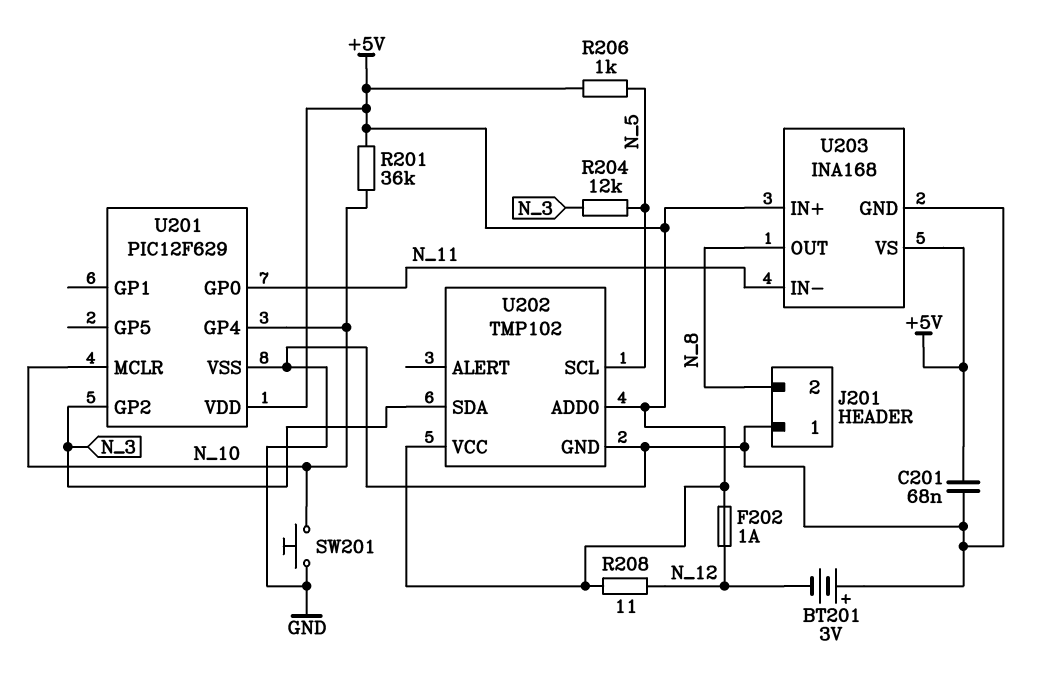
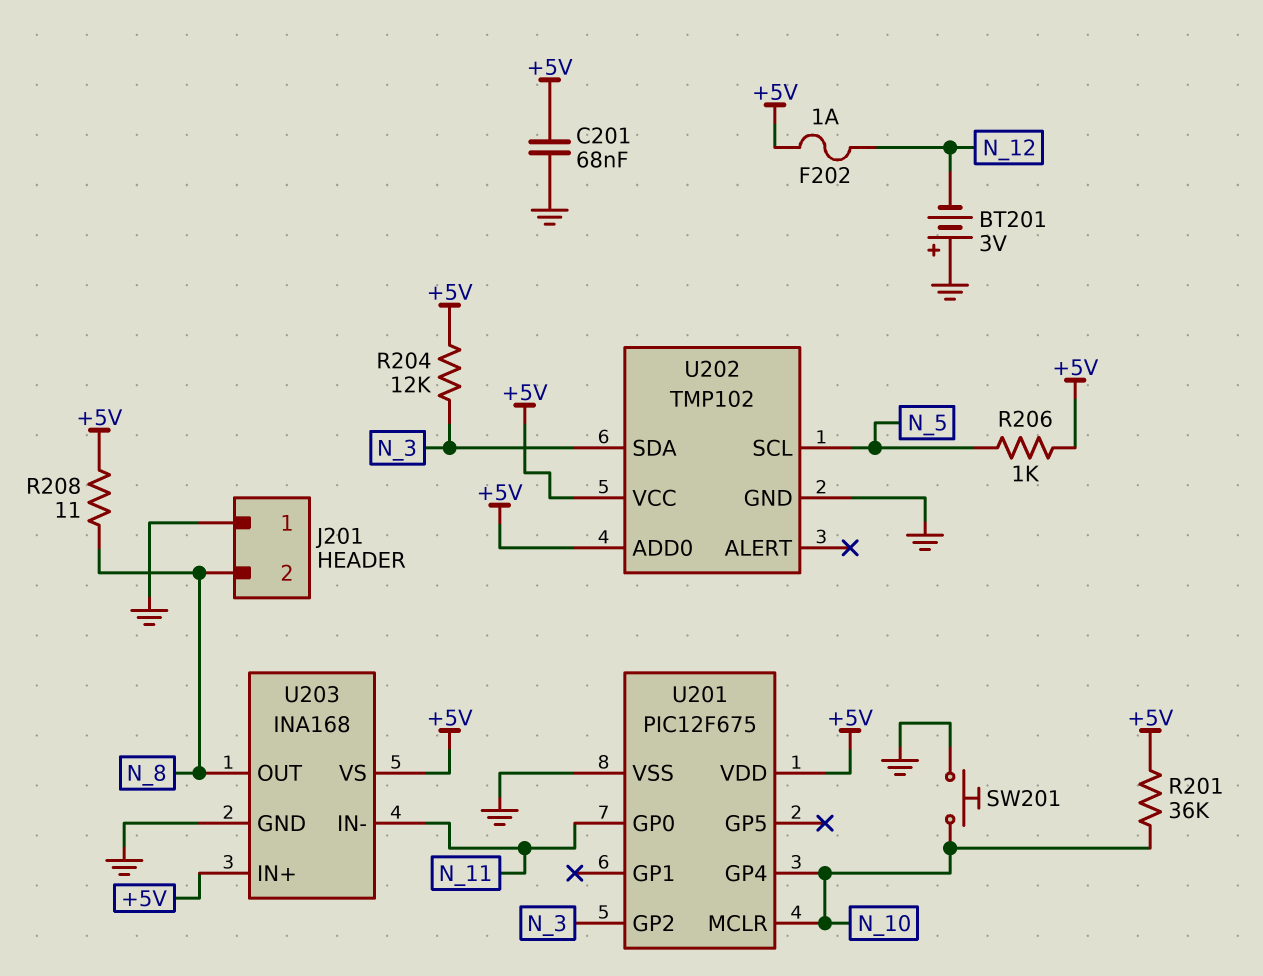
R204: 12k (N_3, N_5) -> 12k (+5V, N_3)
R208: 11 (+5V, N_12) -> 11 (+5V, N_8)
U201: PIC12F629 -> PIC12F675

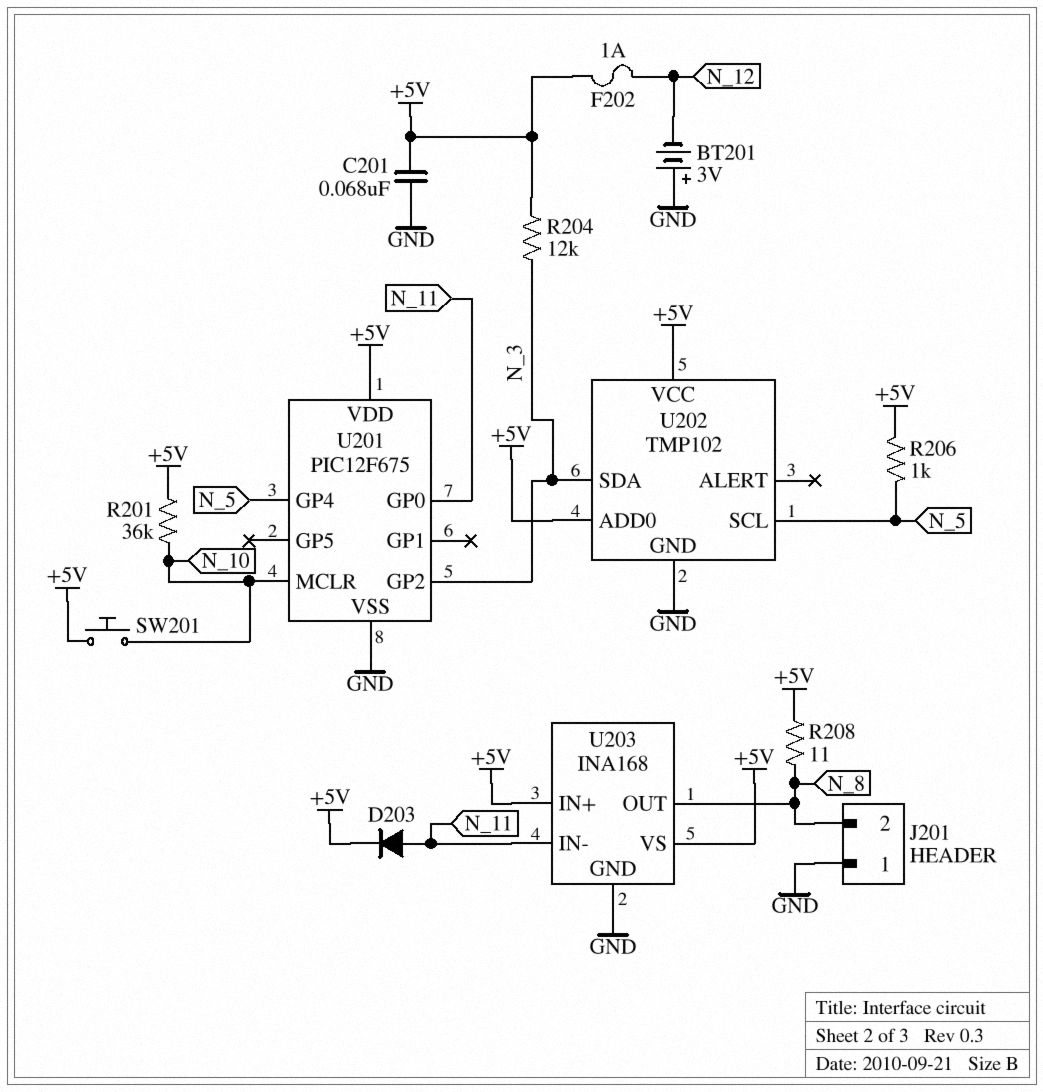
D203: none -> diode (A N_11, K +5V)
SW201: button (GND, N_10) -> button (+5V, N_10)
U201 pin GP4: N_10 -> N_5

